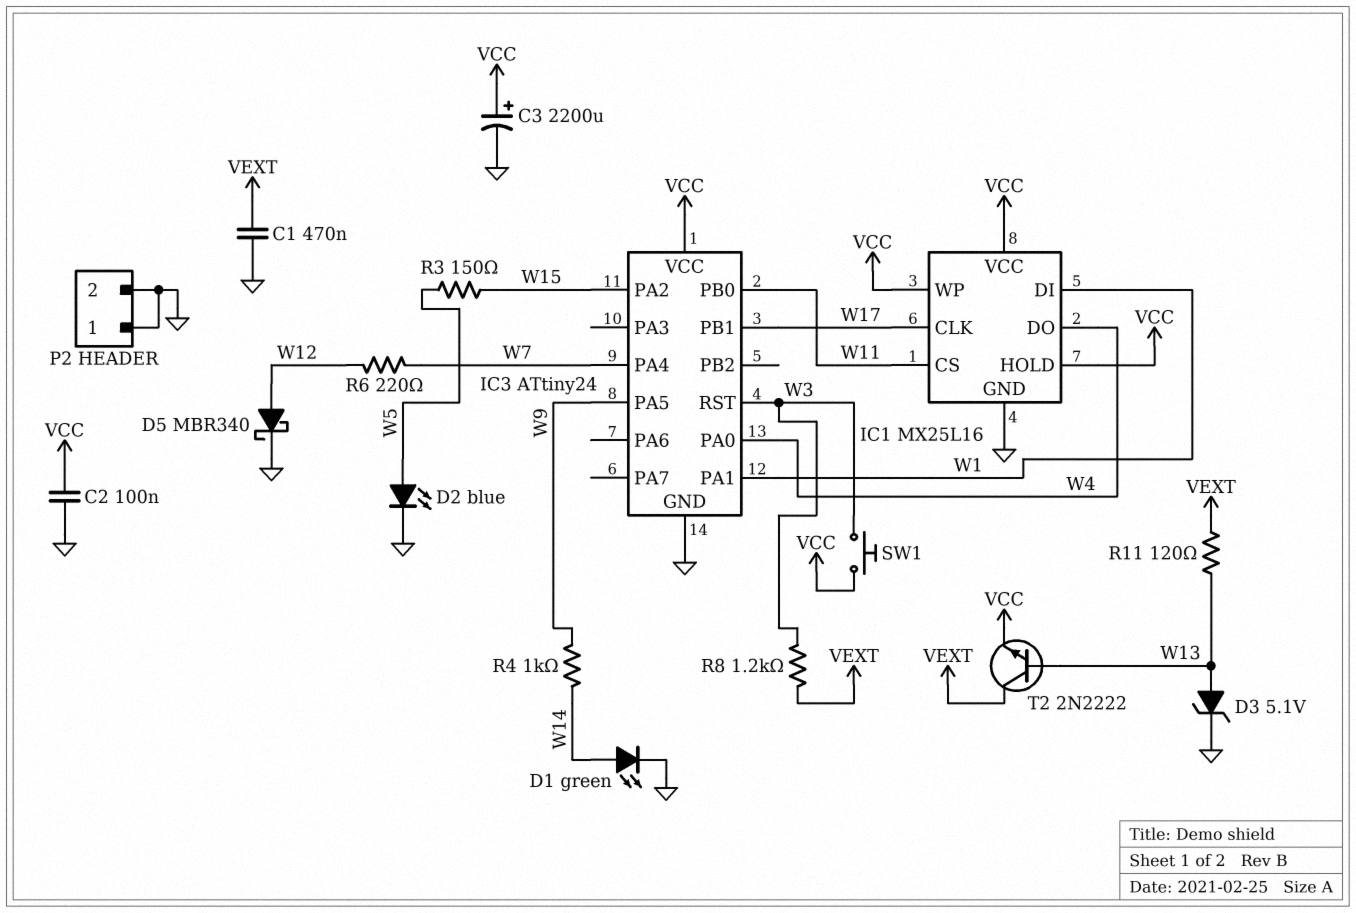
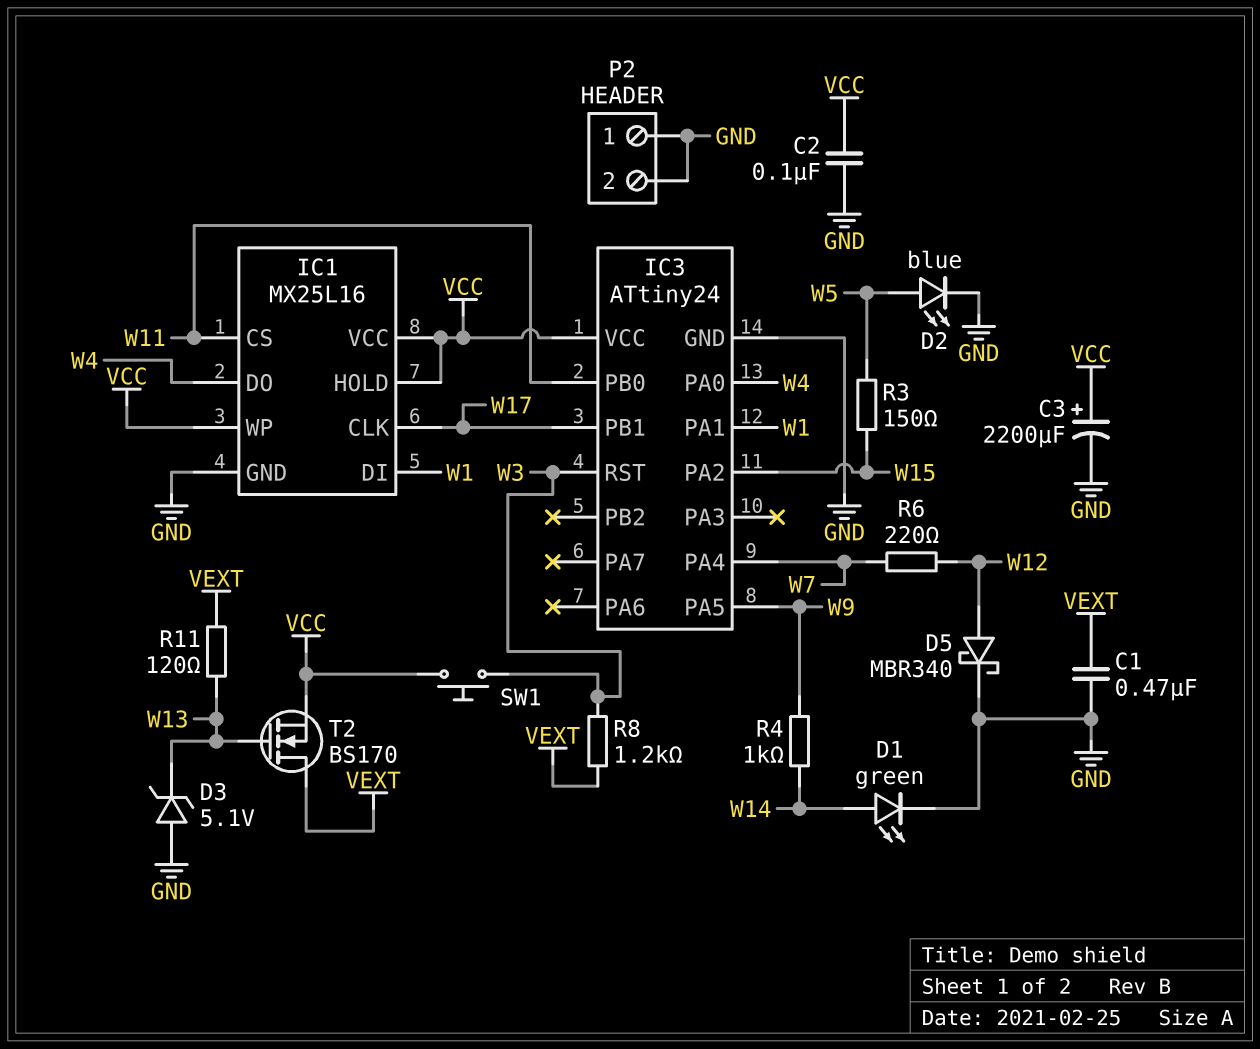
D3: zener 5.1V (A W13, K GND) -> zener 5.1V (A GND, K W13)
T2: NPN 2N2222 (B W13, C VEXT, E VCC) -> NMOS BS170 (G W13, D VEXT, S VCC)

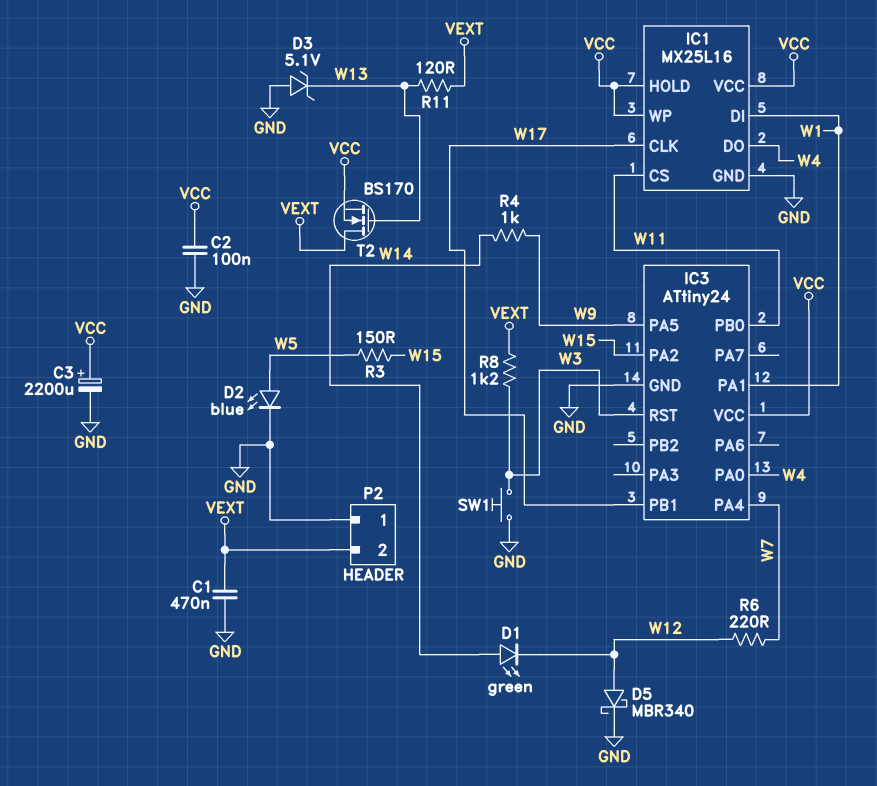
D1: LED green (A W14, K GND) -> LED green (A W14, K W12)
P2 pin 2: GND -> VEXT
SW1: button (VCC, W3) -> button (GND, W3)

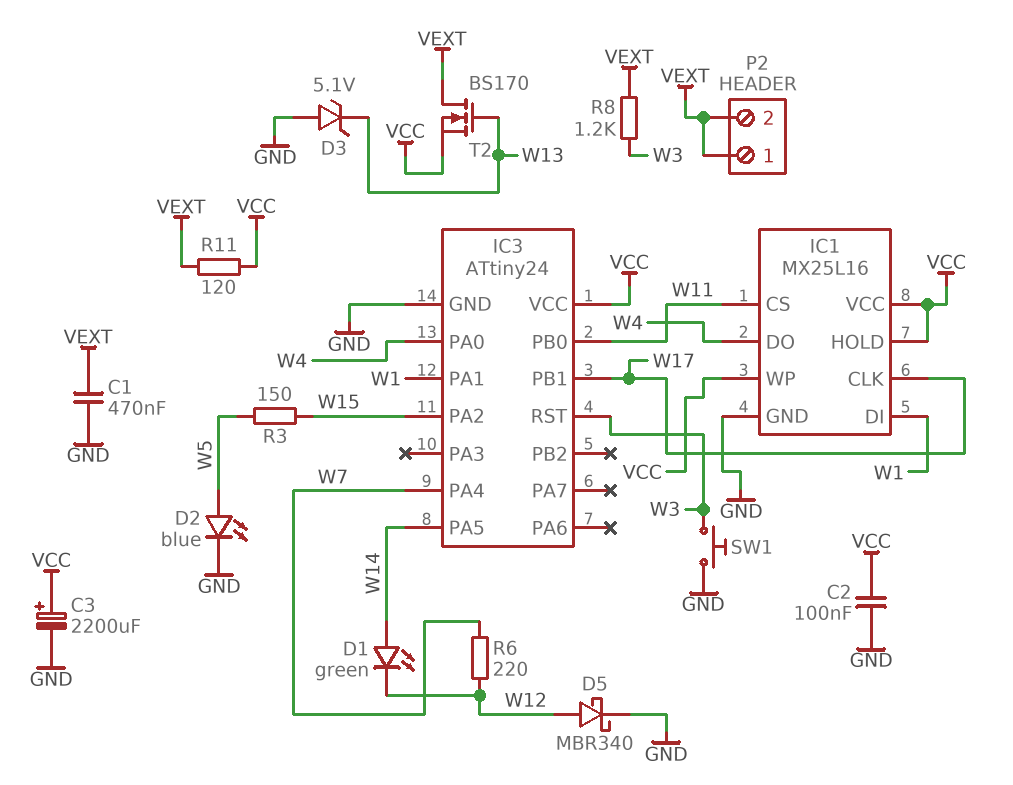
IC3 pin PA5: W9 -> W14
P2 pin 1: GND -> VEXT
R4: 1k (W9, W14) -> none
R11: 120 (VEXT, W13) -> 120 (VCC, VEXT)

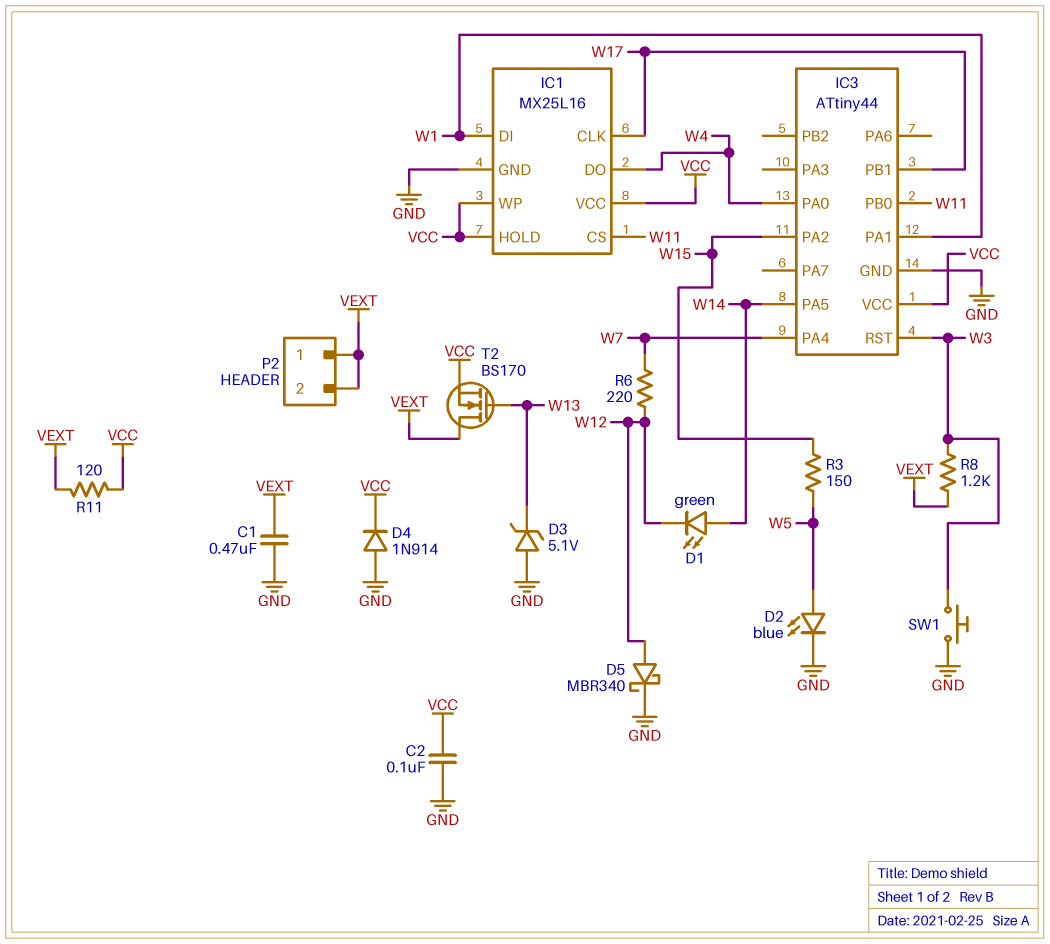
C3: 2200uF (plus VCC, minus GND) -> none
D4: none -> diode 1N914 (A GND, K VCC)
IC3: ATtiny24 -> ATtiny44

